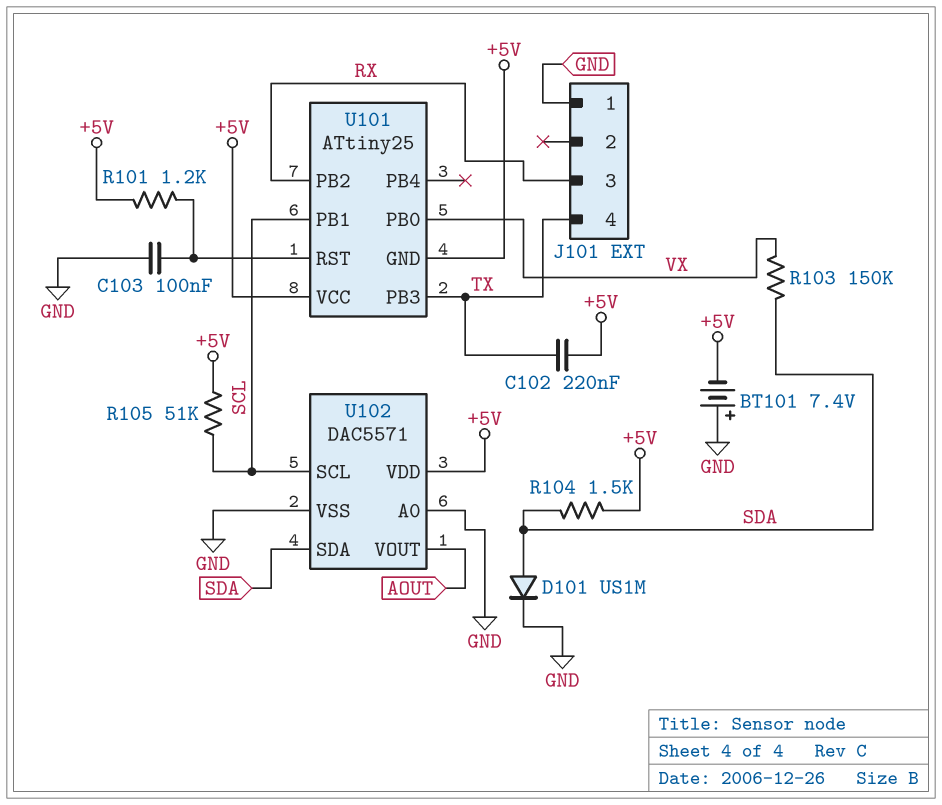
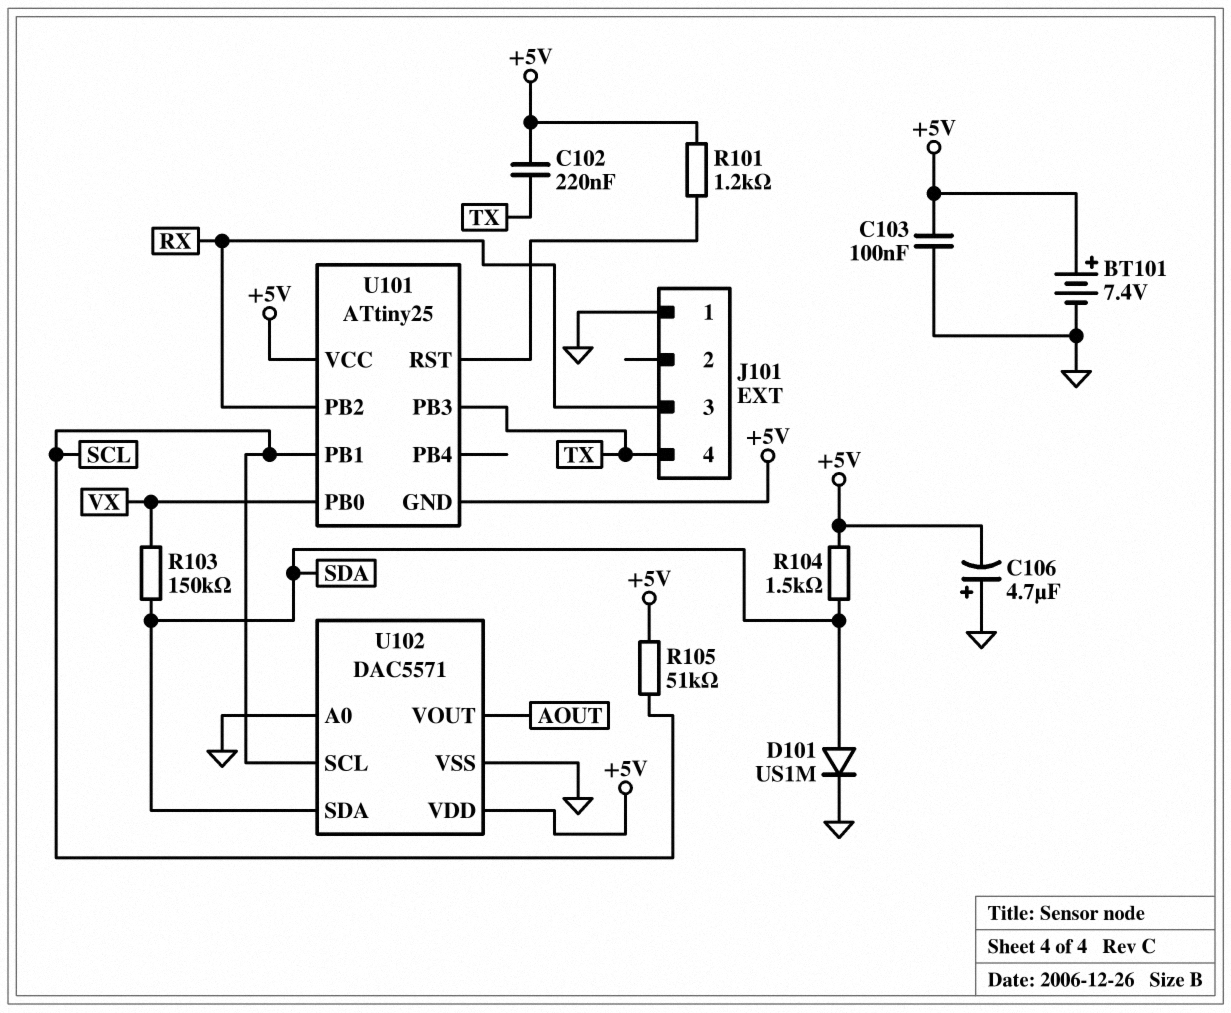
BT101: 7.4V (plus GND, minus +5V) -> 7.4V (plus +5V, minus GND)
C103: 100nF (GND, U101/RST) -> 100nF (+5V, GND)
C106: none -> 4.7uF (plus GND, minus +5V)

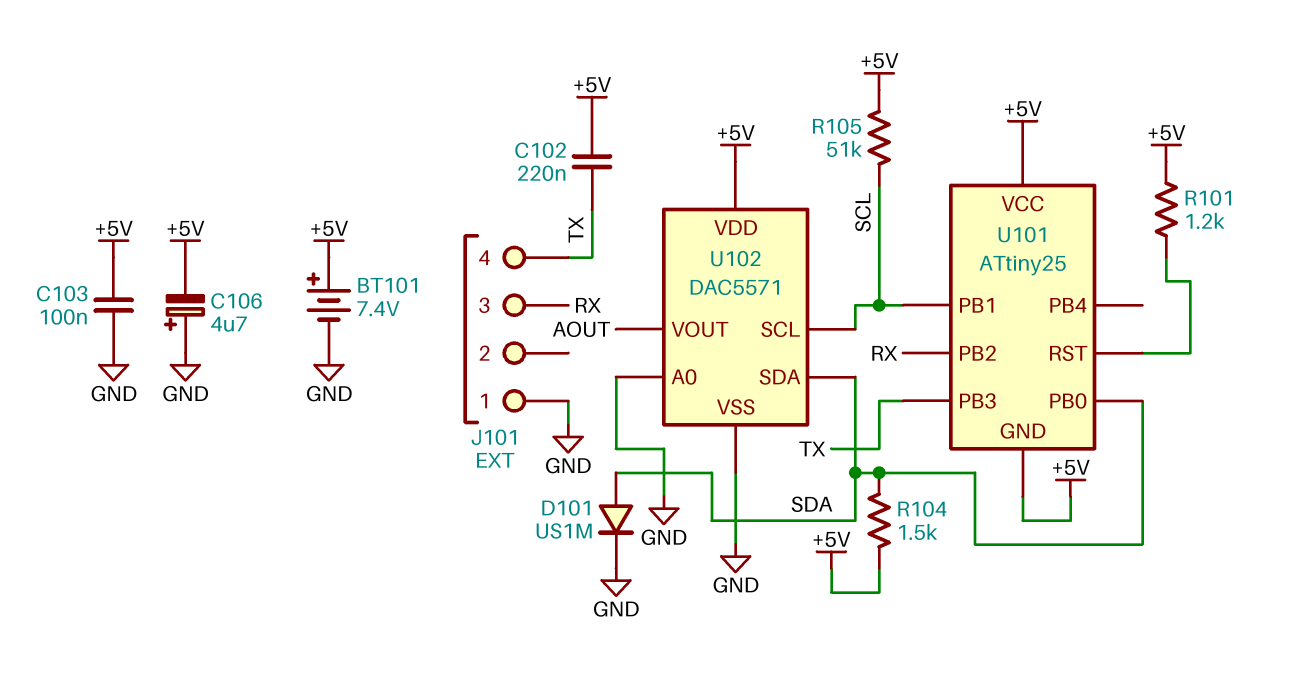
R103: 150k (SDA, VX) -> none
U101 pin PB0: VX -> SDA

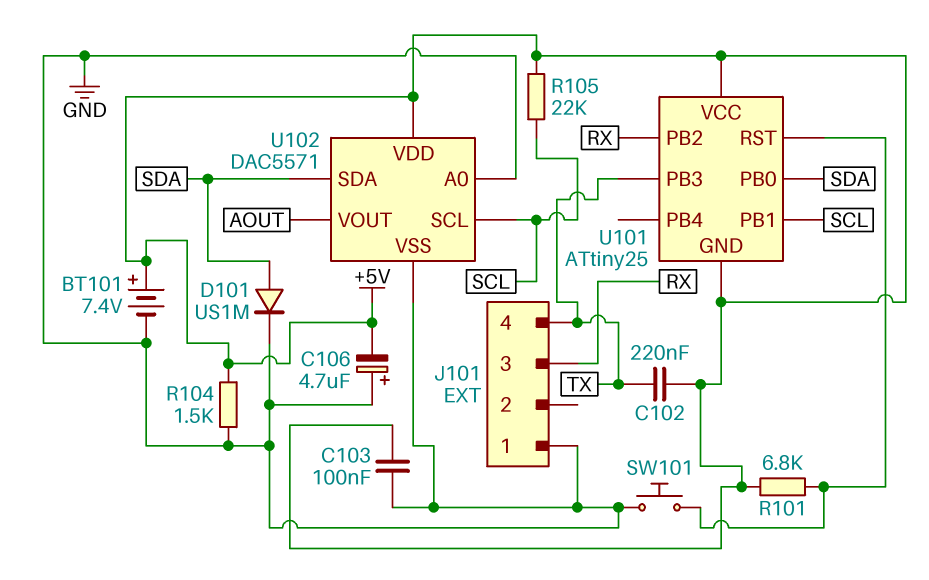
R101: 1.2k (+5V, U101/RST) -> 6.8k (+5V, U101/RST)
R104: 1.5k (+5V, SDA) -> 1.5k (+5V, GND)
R105: 51k (+5V, SCL) -> 22k (+5V, SCL)
SW101: none -> button (GND, U101/RST)

